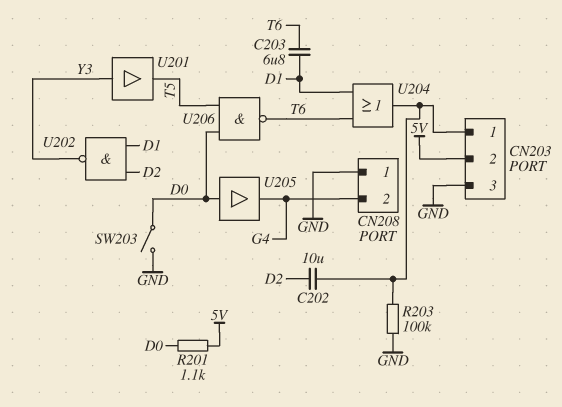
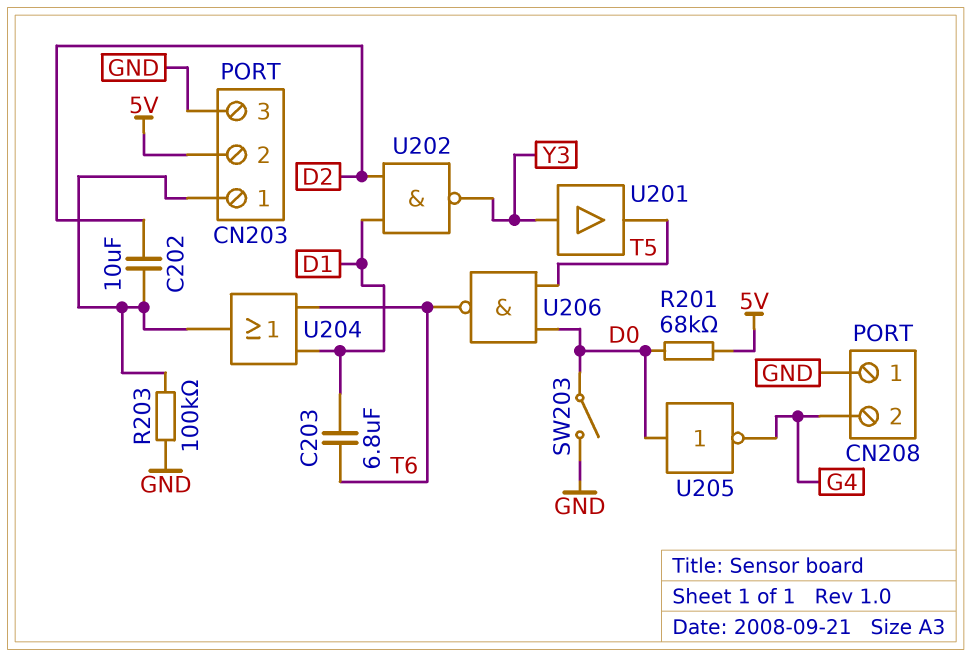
R201: 1.1k (5V, D0) -> 68k (5V, D0)
U205: buffer (in D0, out G4) -> NOT (in D0, out G4)

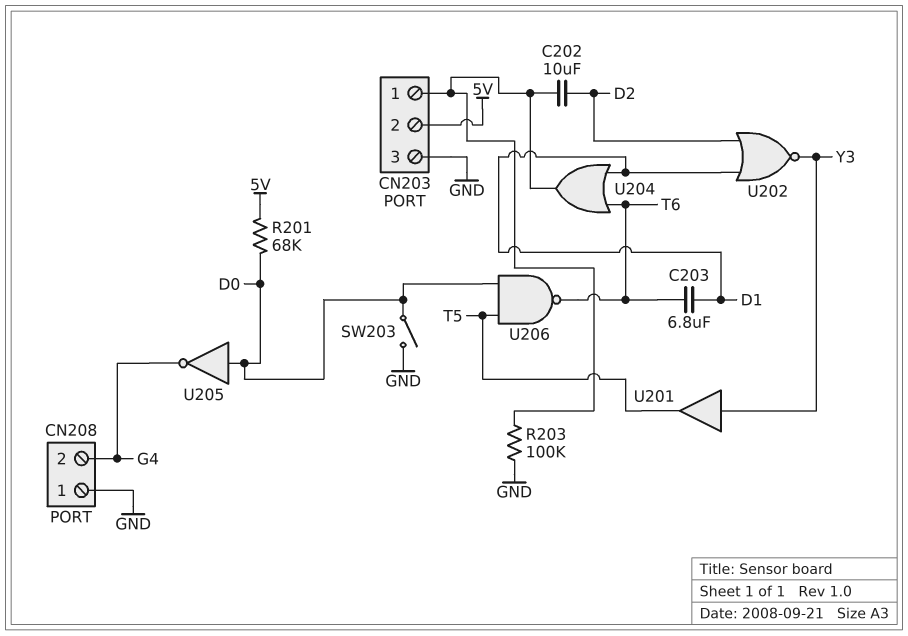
U202: NAND (in D1, in D2, out Y3) -> NOR (in D1, in D2, out Y3)

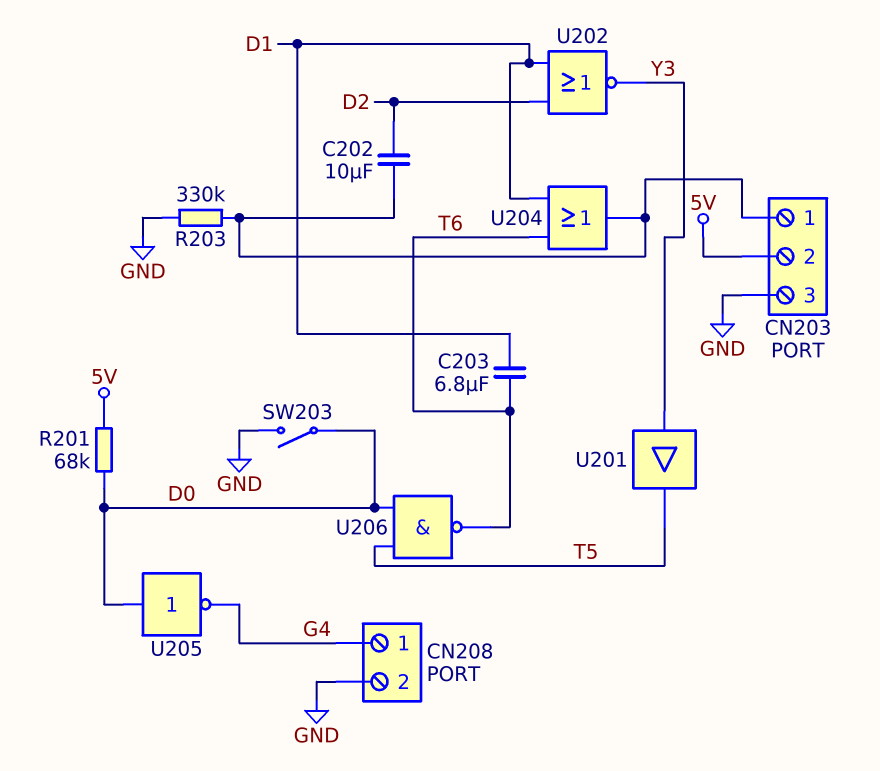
CN208 pin 1: GND -> G4
CN208 pin 2: G4 -> GND
R203: 100k (CN203/1, GND) -> 330k (CN203/1, GND)

